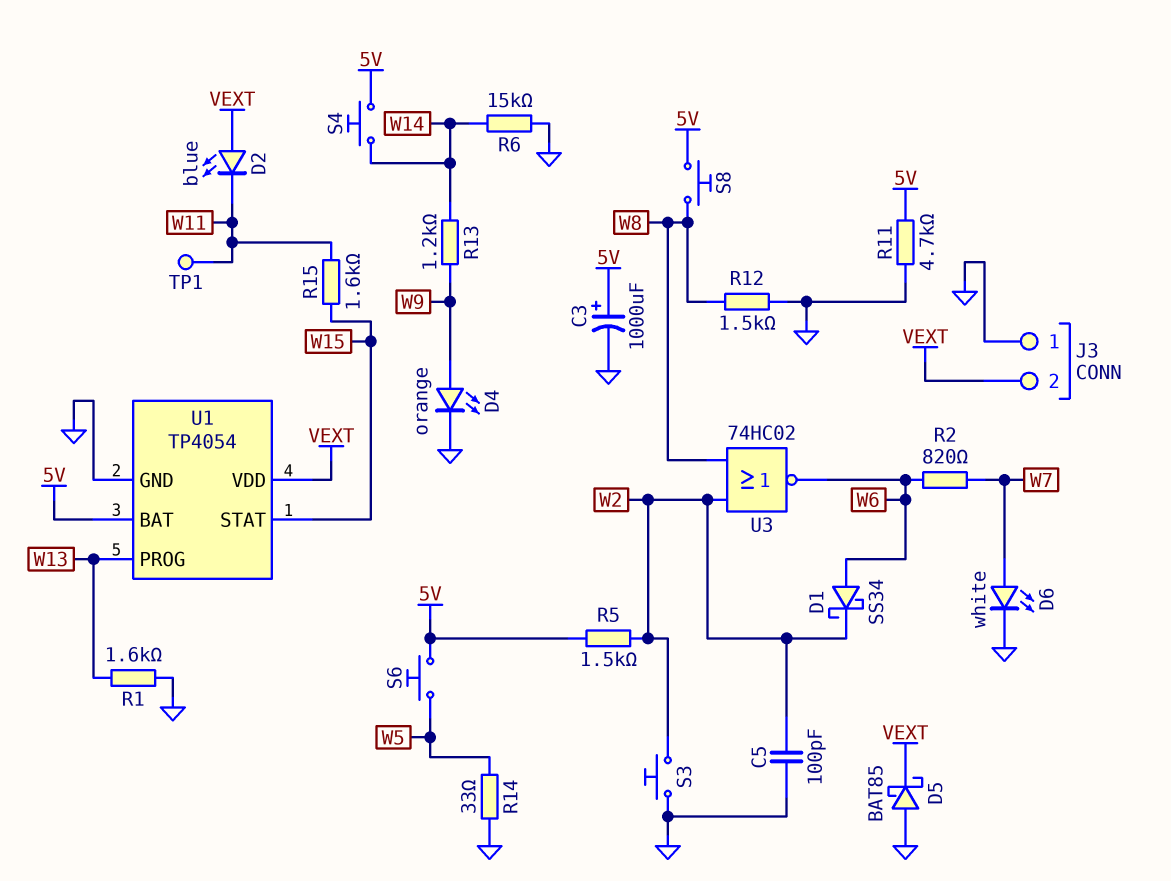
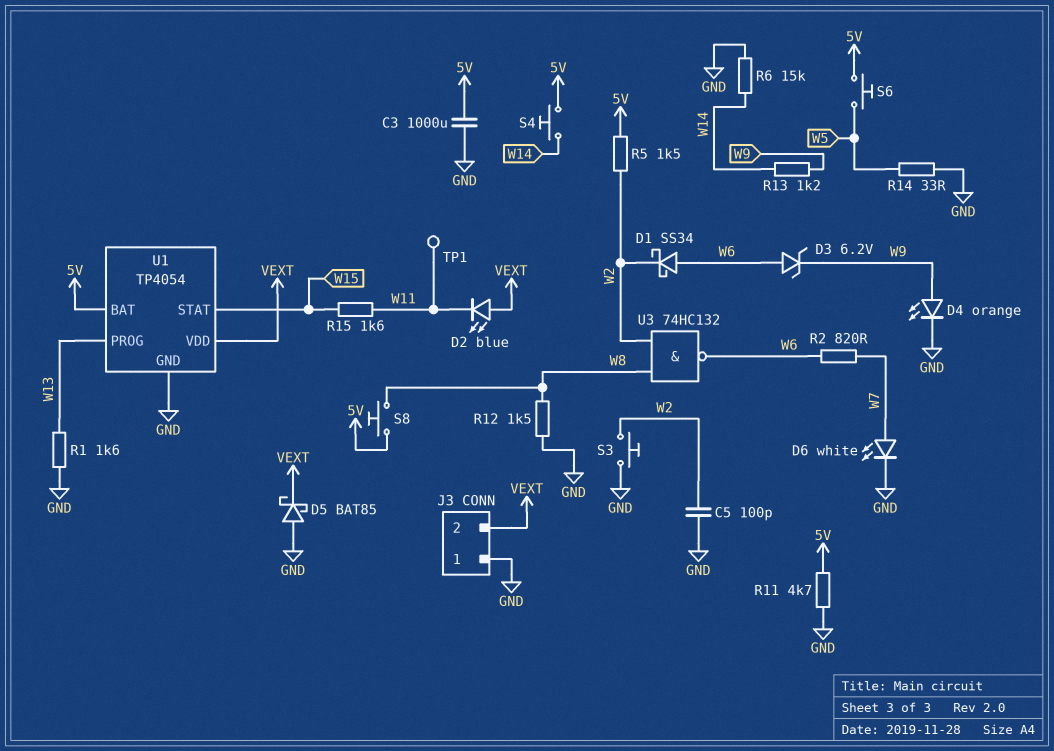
C3: 1000uF (plus 5V, minus GND) -> 1000uF (5V, GND)
D3: none -> zener 6.2V (A W6, K W9)
U3: NOR 74HC02 (in W2, in W8, out W6) -> NAND 74HC132 (in W2, in W8, out W6)

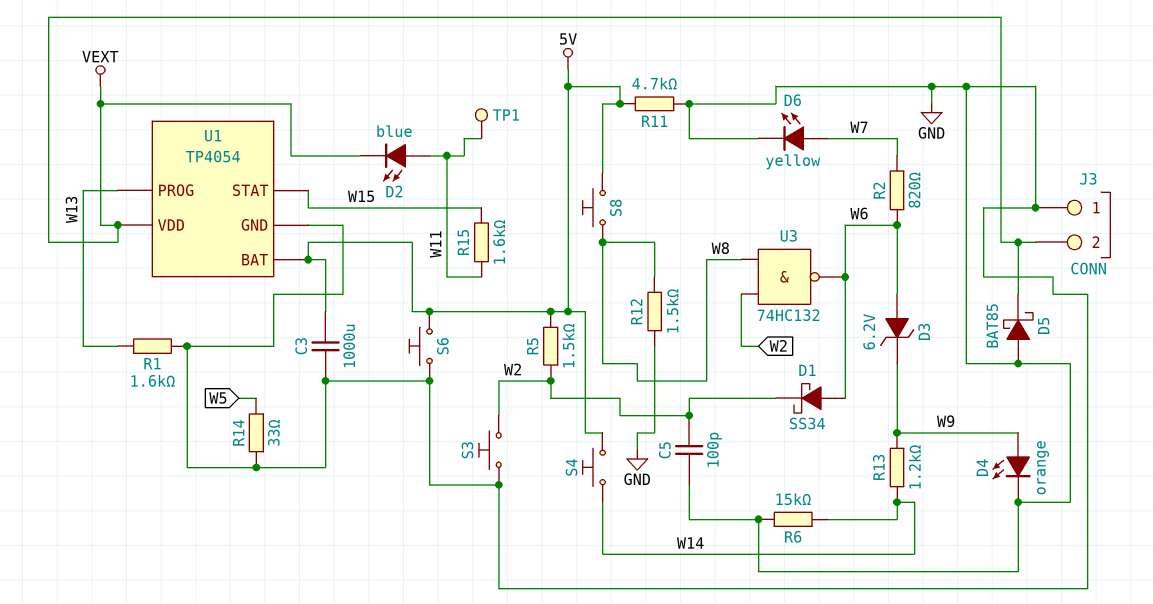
D2: LED blue (A VEXT, K W11) -> LED blue (A W11, K VEXT)
D6: LED white (A W7, K GND) -> LED yellow (A W7, K GND)
S6: button (5V, W5) -> button (5V, GND)

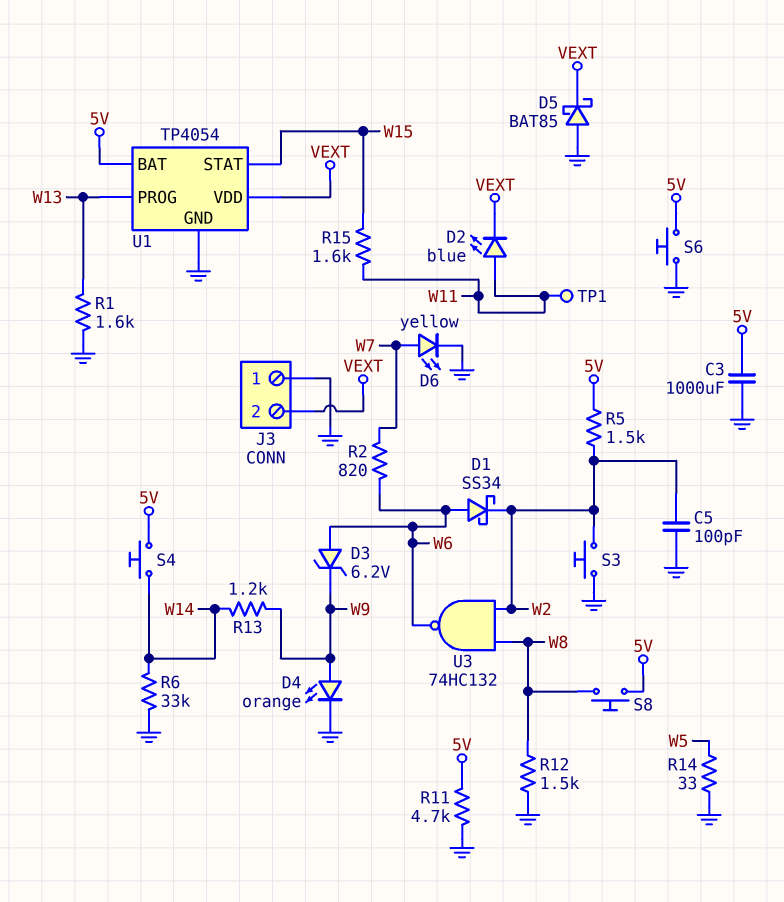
R6: 15k (GND, W14) -> 33k (GND, W14)

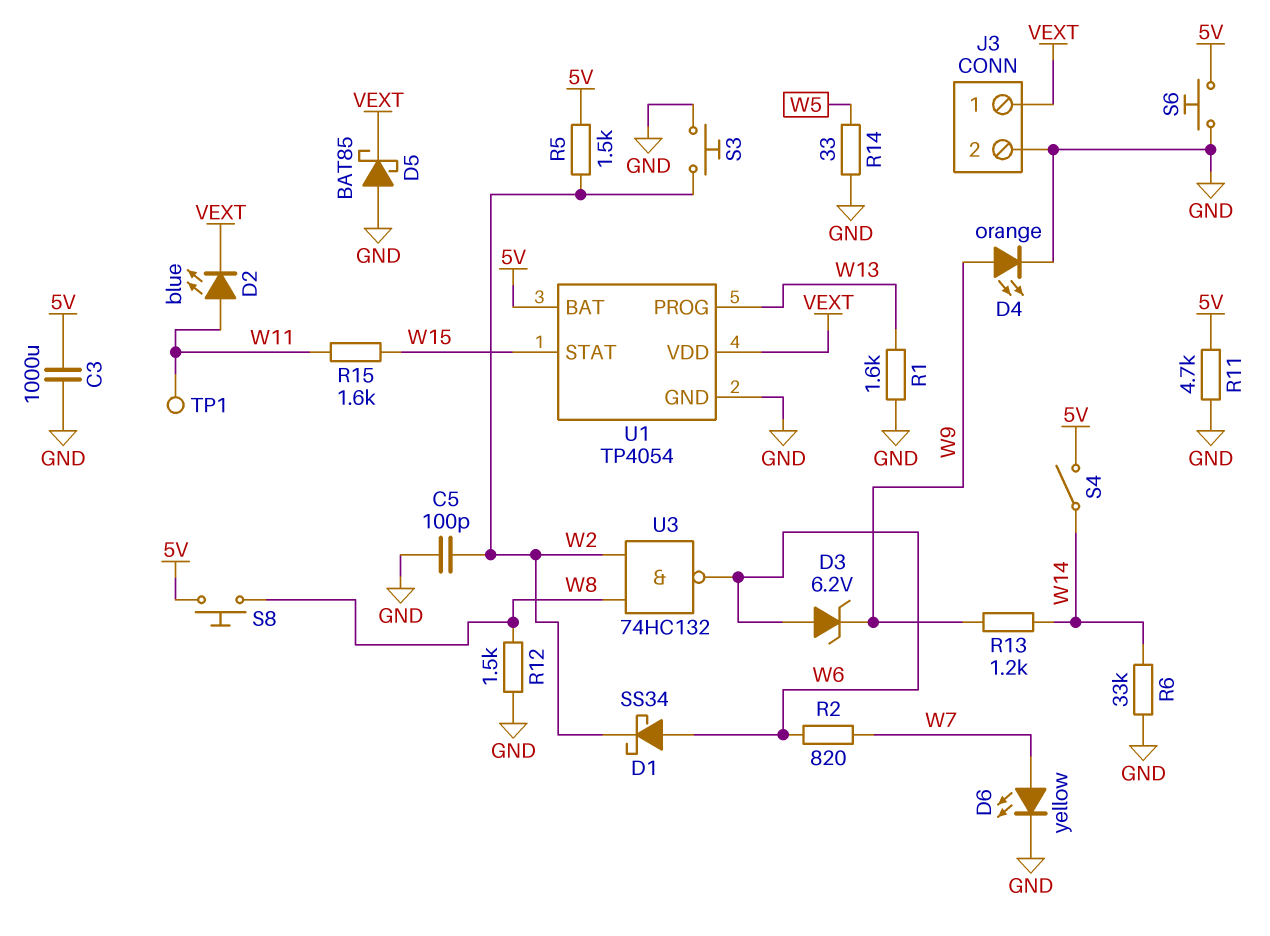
J3 pin 1: GND -> VEXT
J3 pin 2: VEXT -> GND
S4: button (5V, W14) -> switch (5V, W14)

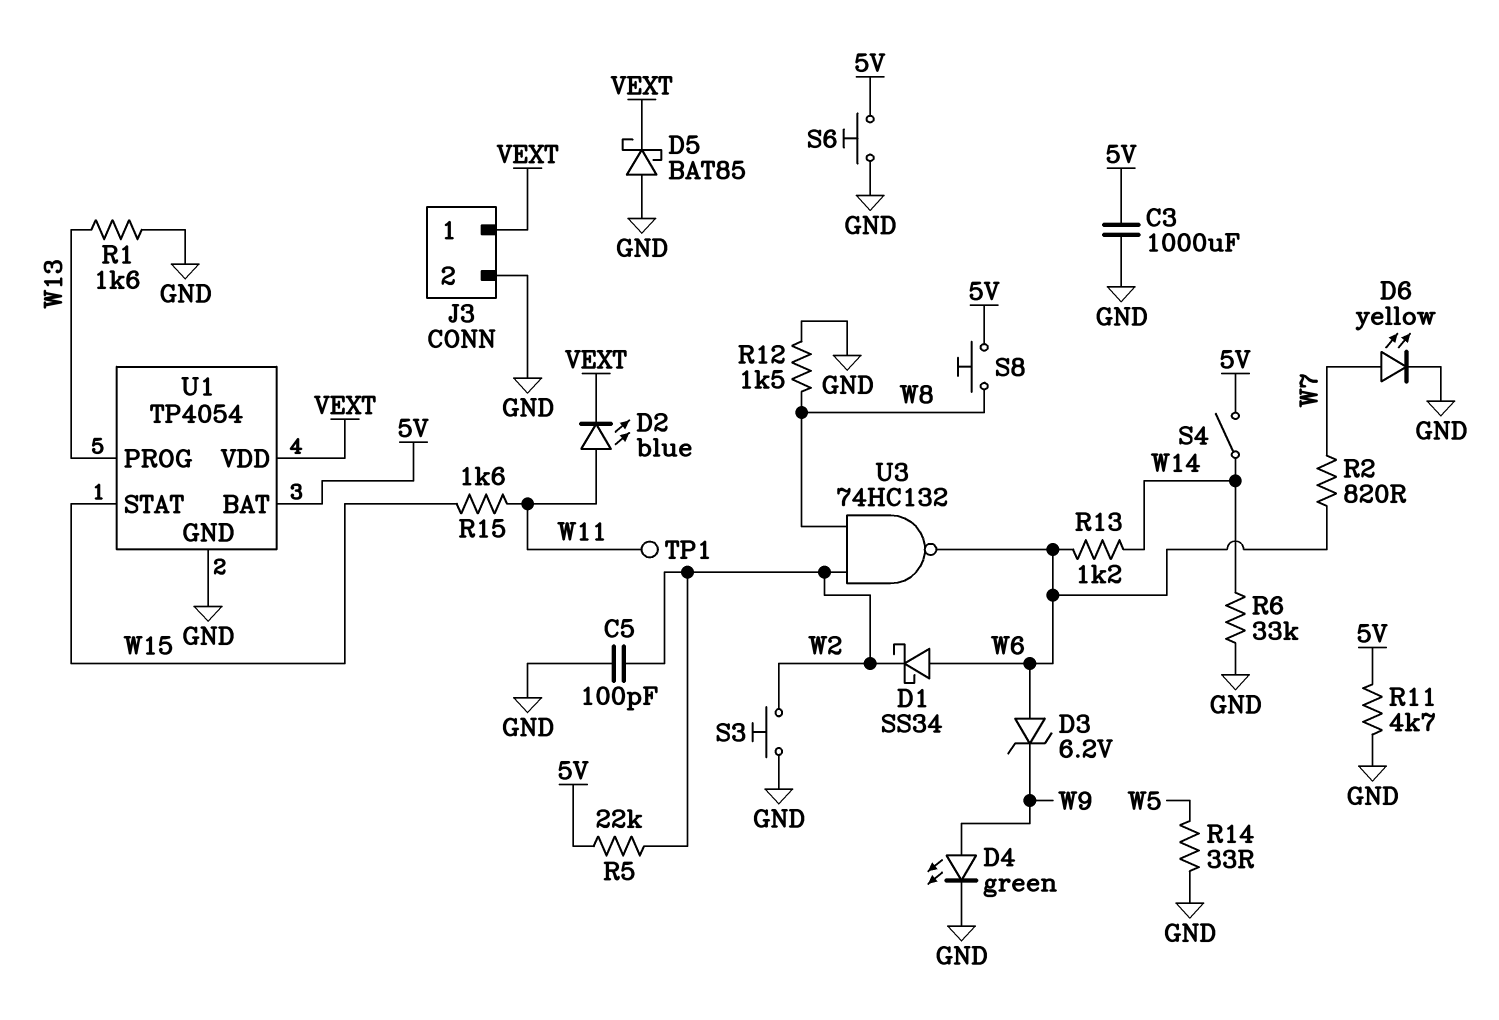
D4: LED orange (A W9, K GND) -> LED green (A W9, K GND)
R5: 1.5k (5V, W2) -> 22k (5V, W2)
R13: 1.2k (W9, W14) -> 1.2k (W6, W14)

